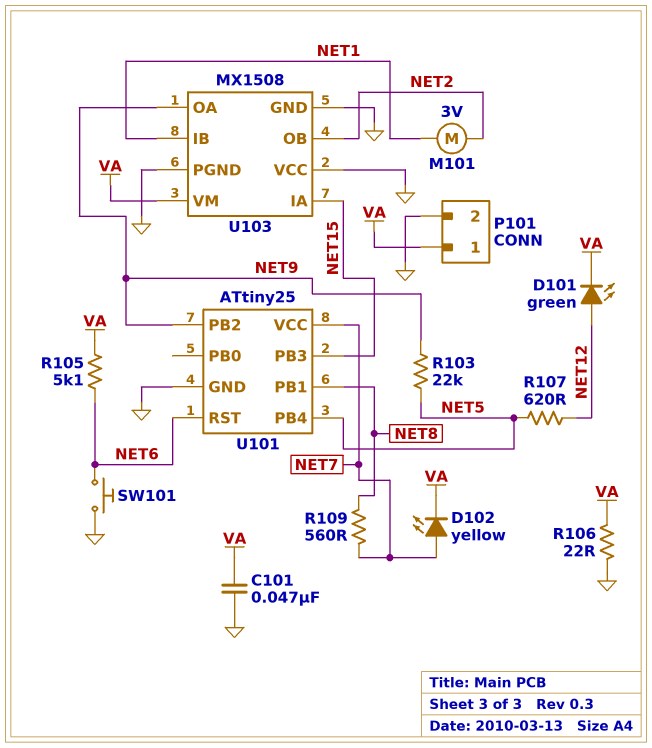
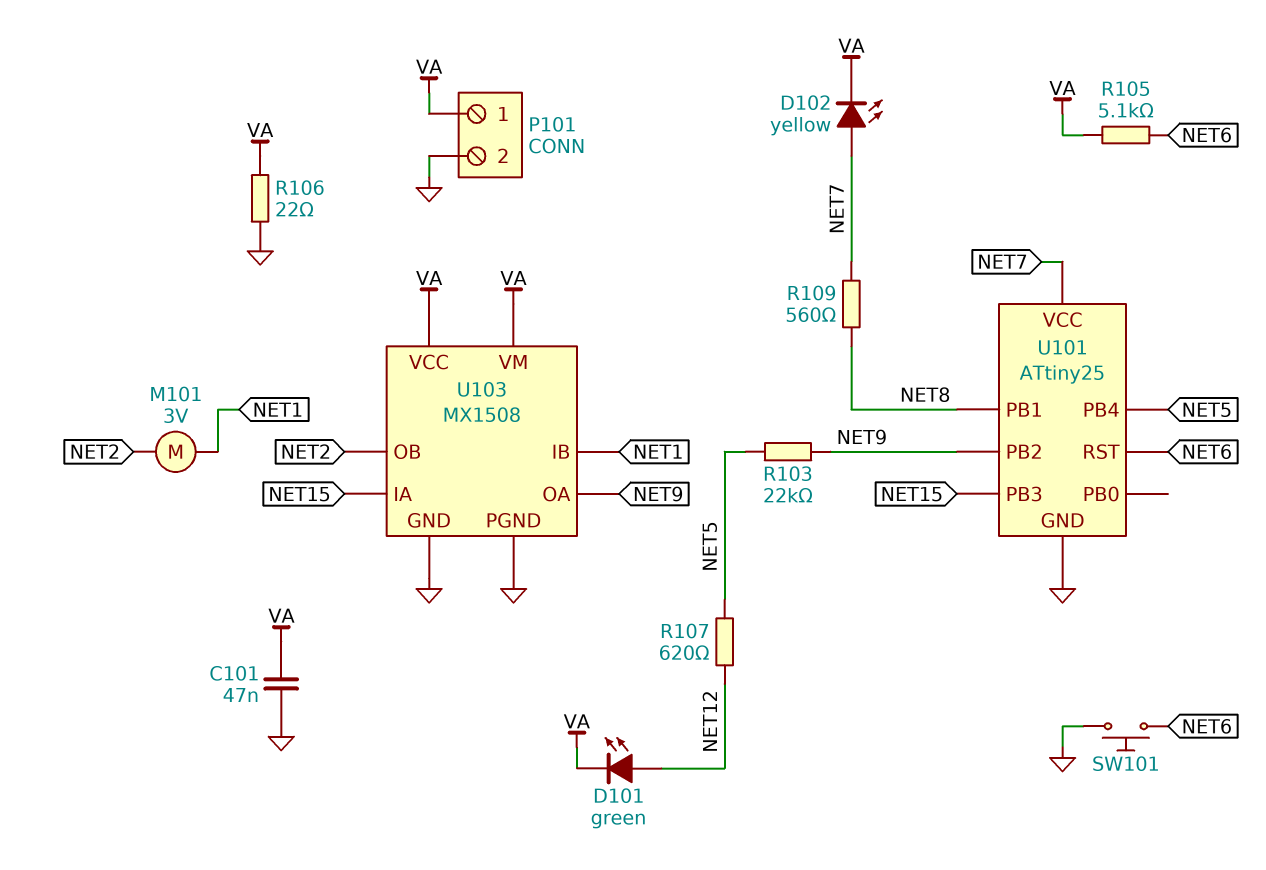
U103 pin VCC: GND -> VA

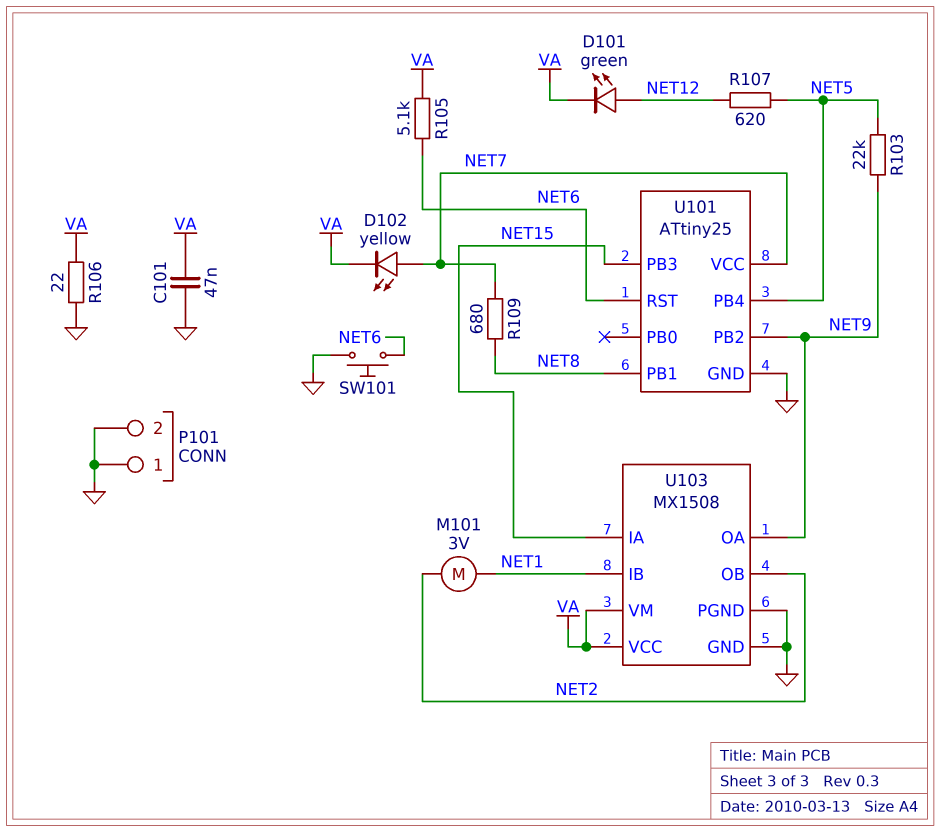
P101 pin 1: VA -> GND
R109: 560 (NET7, NET8) -> 680 (NET7, NET8)

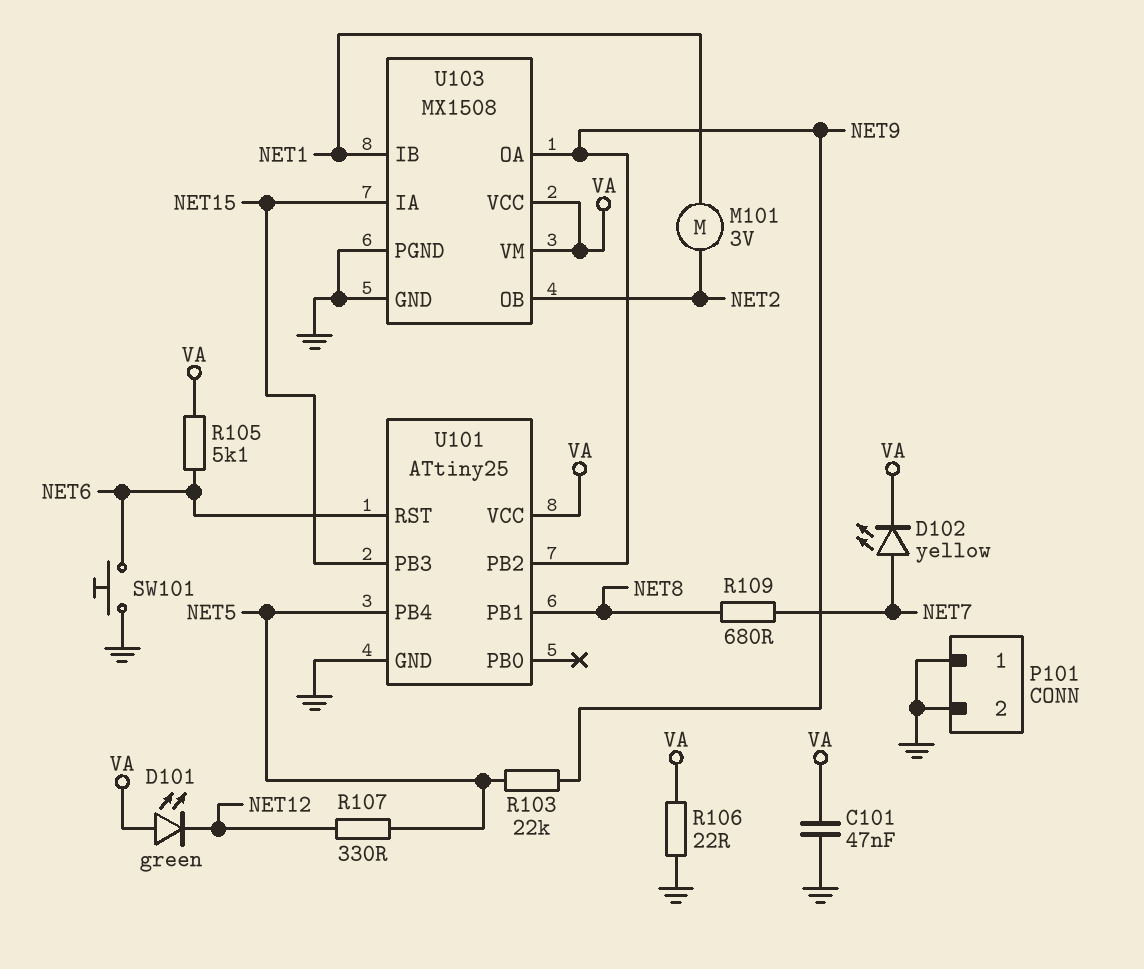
D101: LED green (A NET12, K VA) -> LED green (A VA, K NET12)
R107: 620 (NET5, NET12) -> 330 (NET5, NET12)
U101 pin VCC: NET7 -> VA

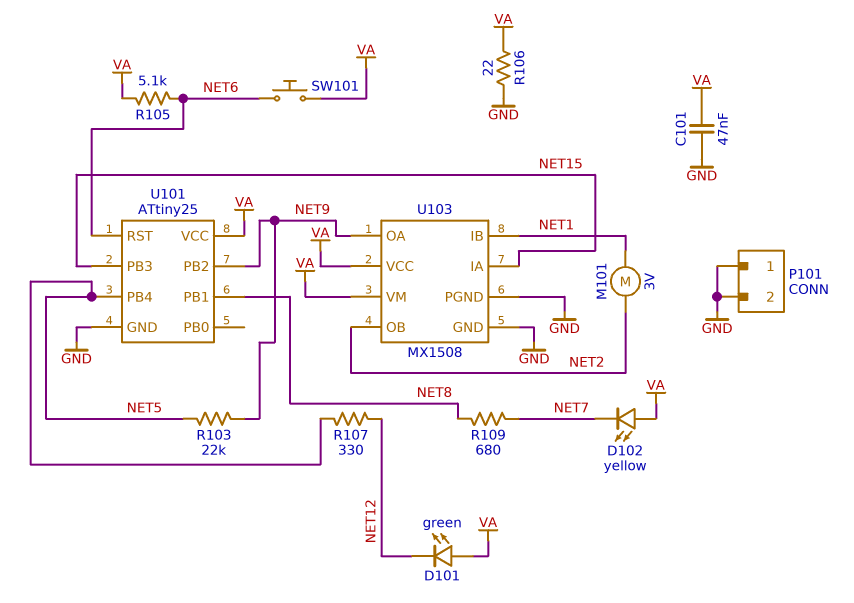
D102: LED yellow (A NET7, K VA) -> LED yellow (A VA, K NET7)
SW101: button (GND, NET6) -> button (NET6, VA)

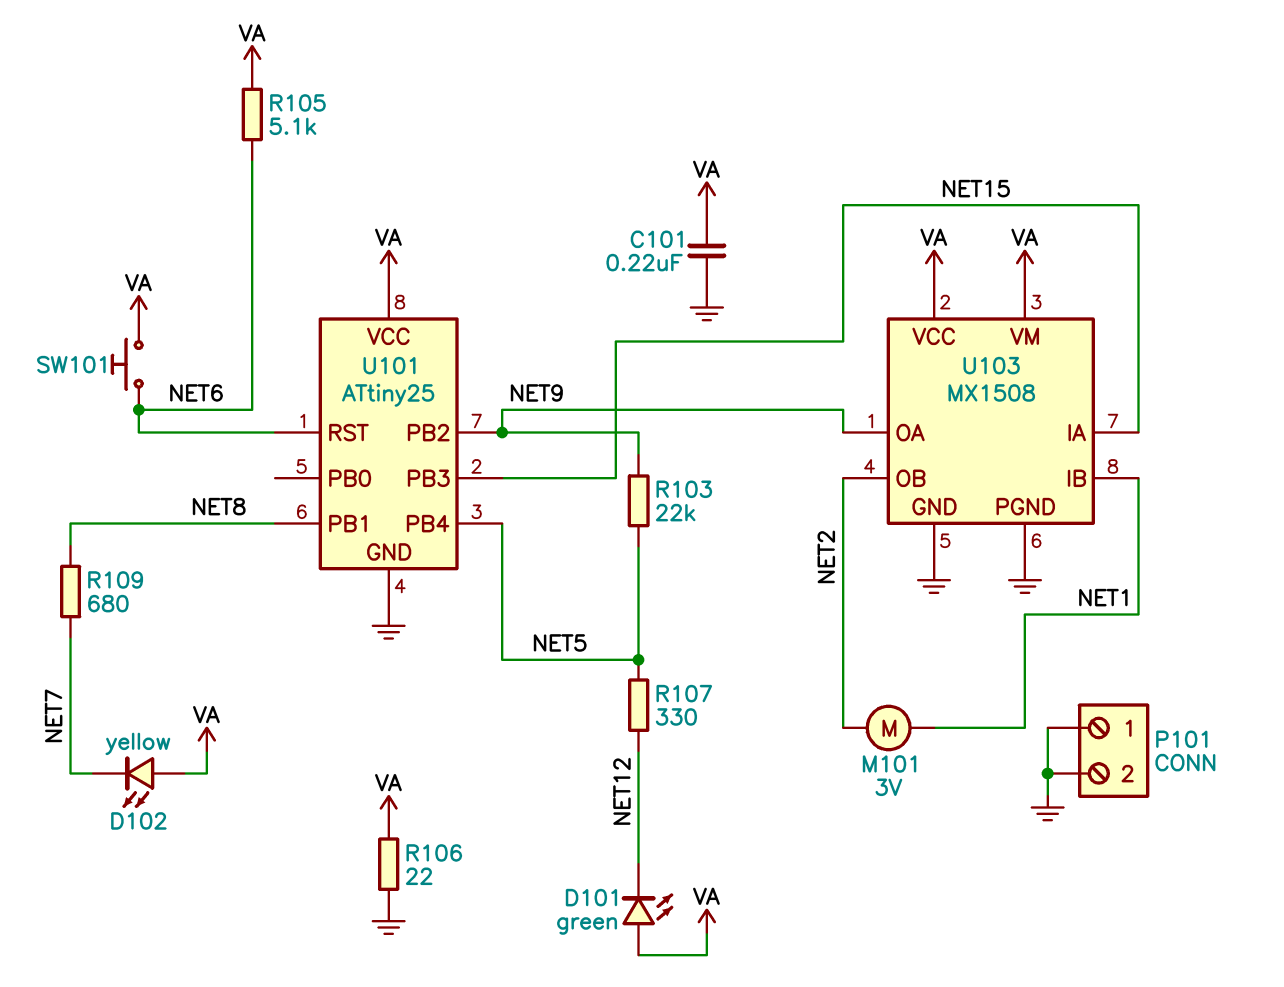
C101: 47nF (GND, VA) -> 220nF (GND, VA)

